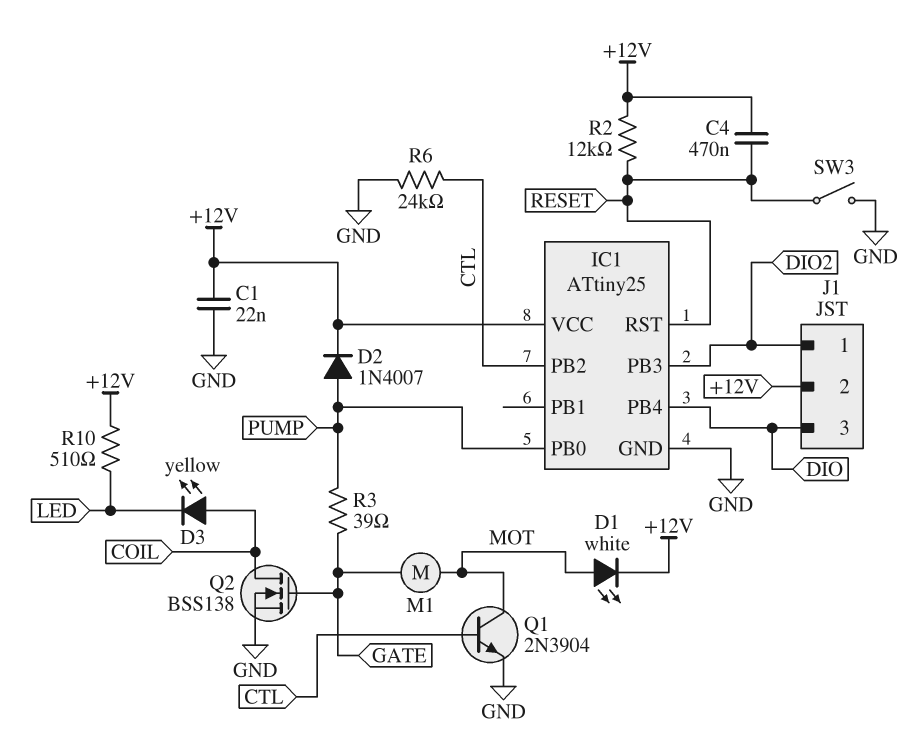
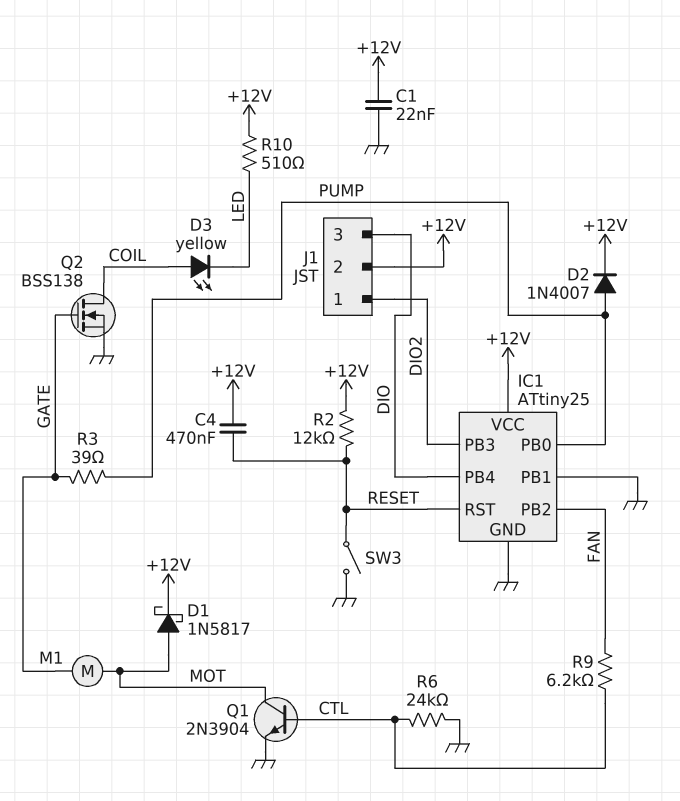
D1: LED white (A MOT, K +12V) -> schottky 1N5817 (A MOT, K +12V)
IC1 pin PB1: none -> GND
IC1 pin PB2: CTL -> FAN
R9: none -> 6.2k (CTL, FAN)

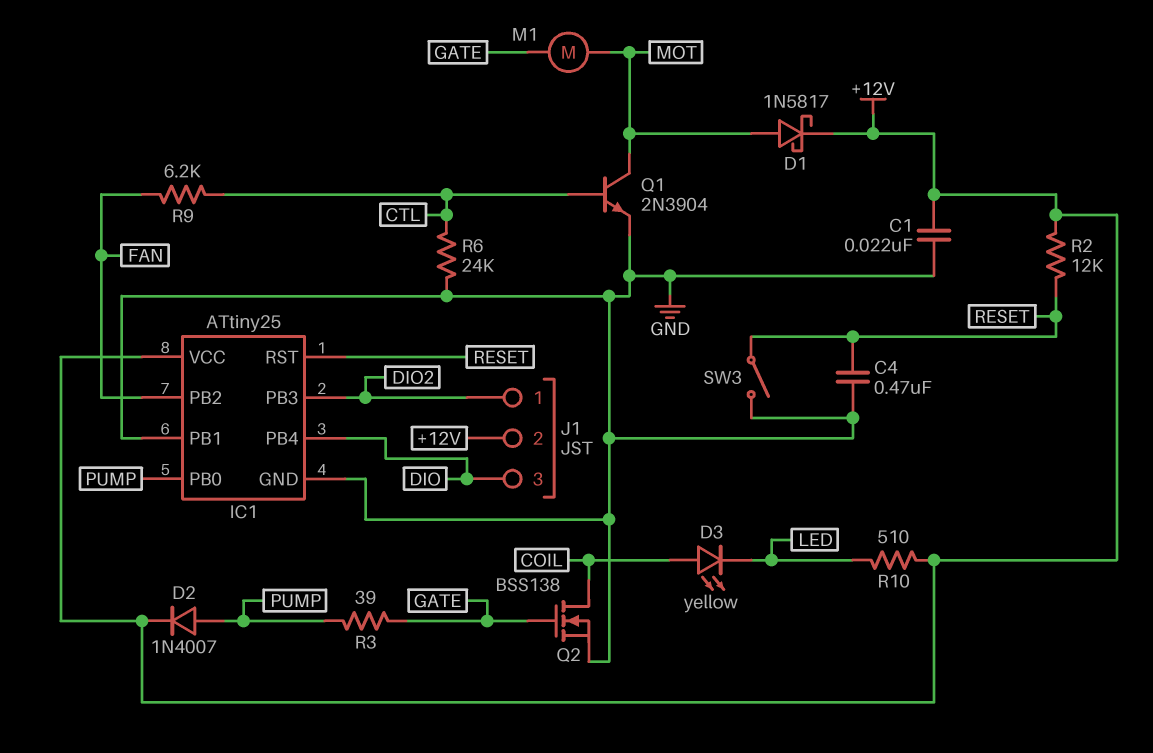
C4: 470nF (+12V, RESET) -> 470nF (GND, RESET)

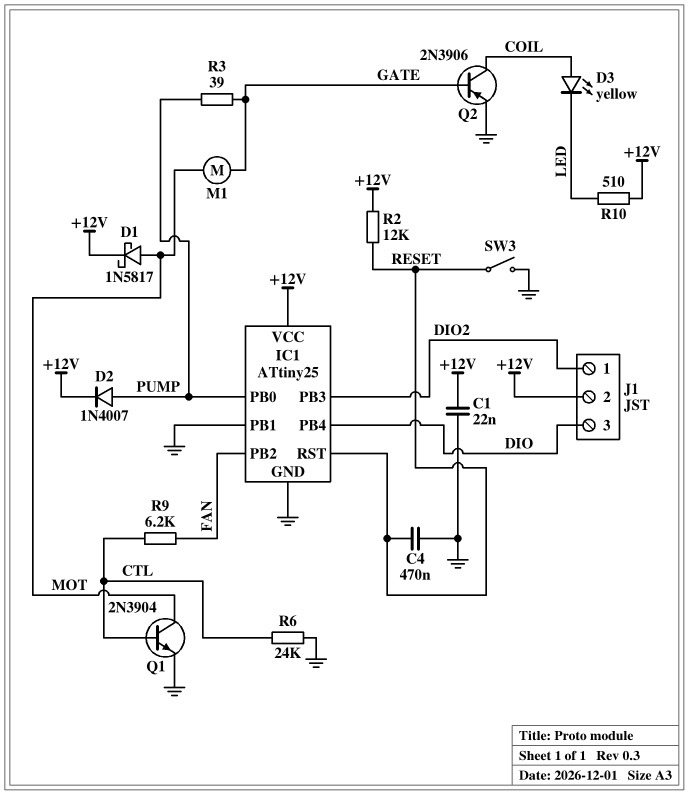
Q2: NMOS BSS138 (G GATE, D COIL, S GND) -> PNP 2N3906 (B GATE, C COIL, E GND)

